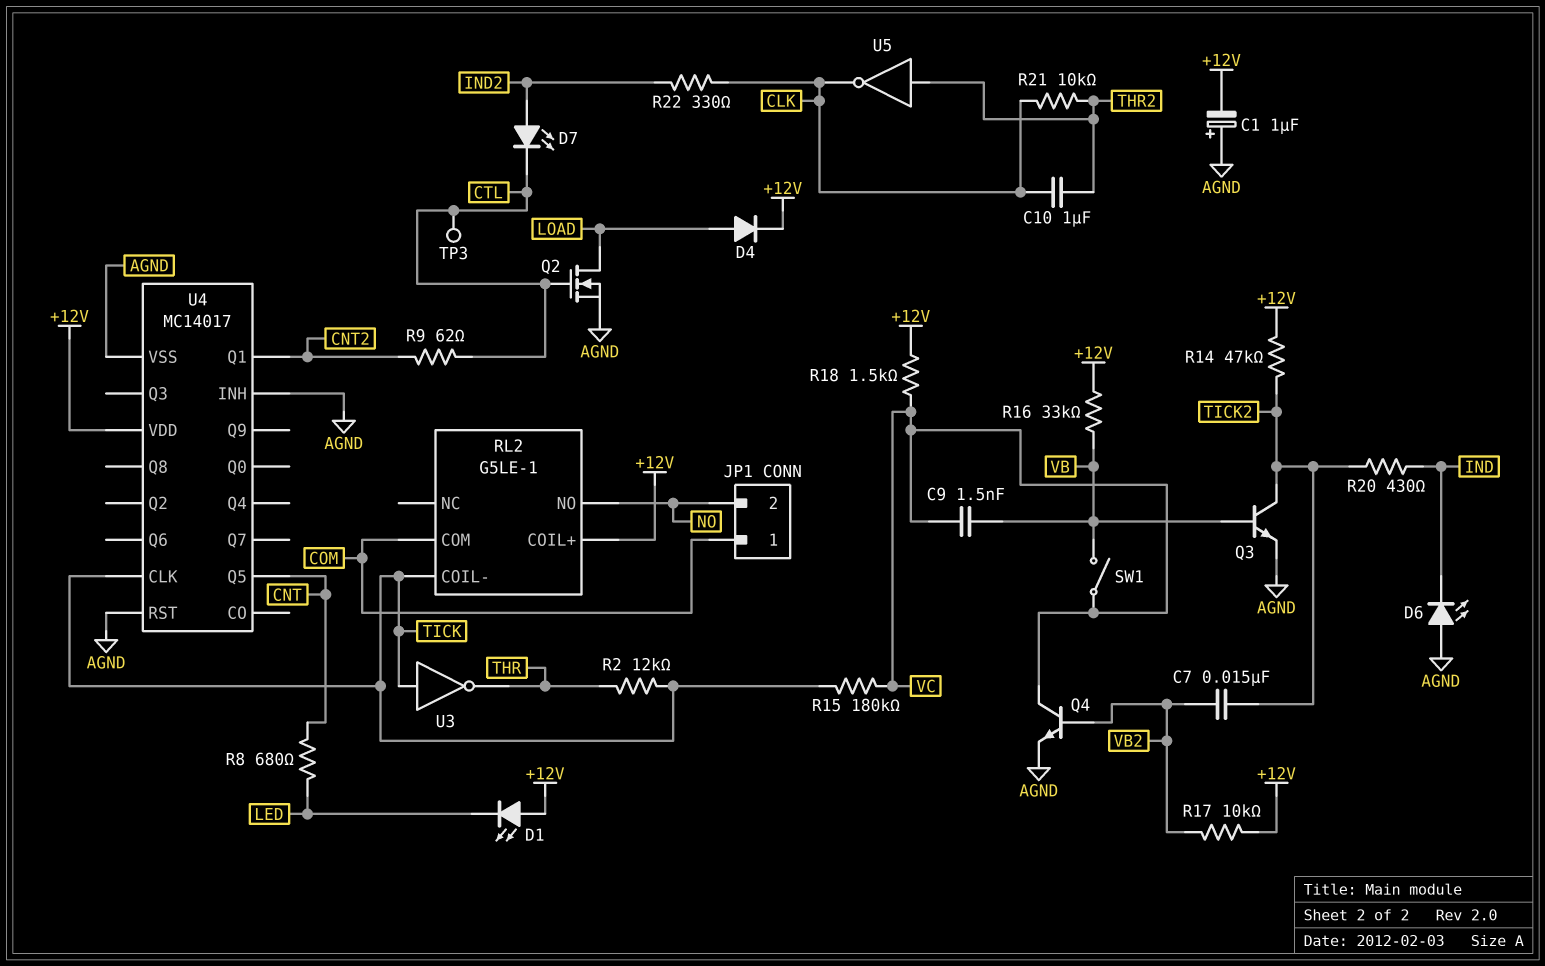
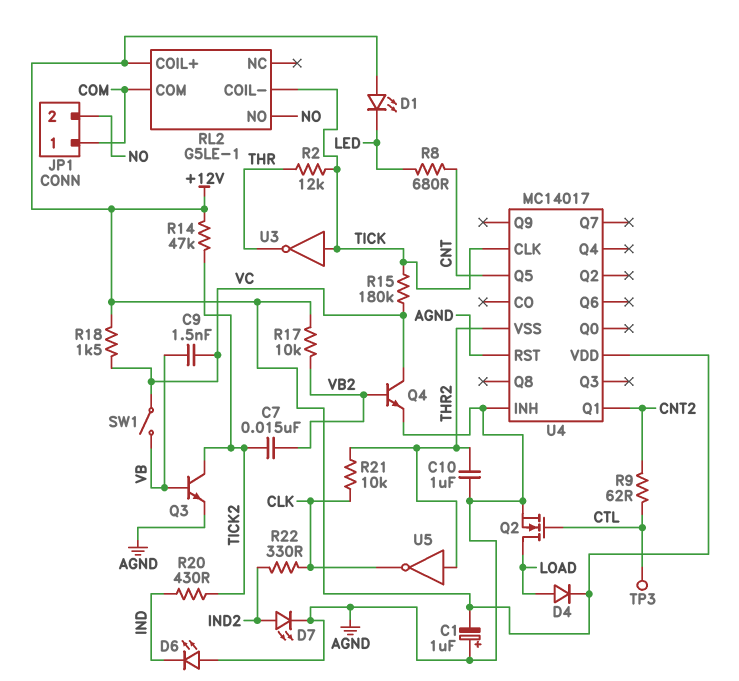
C10: 1uF (CLK, THR2) -> 1uF (AGND, THR2)
D7: LED (A IND2, K CTL) -> LED (A IND2, K AGND)
R16: 33k (+12V, VB) -> none
U4 pin VSS: AGND -> THR2

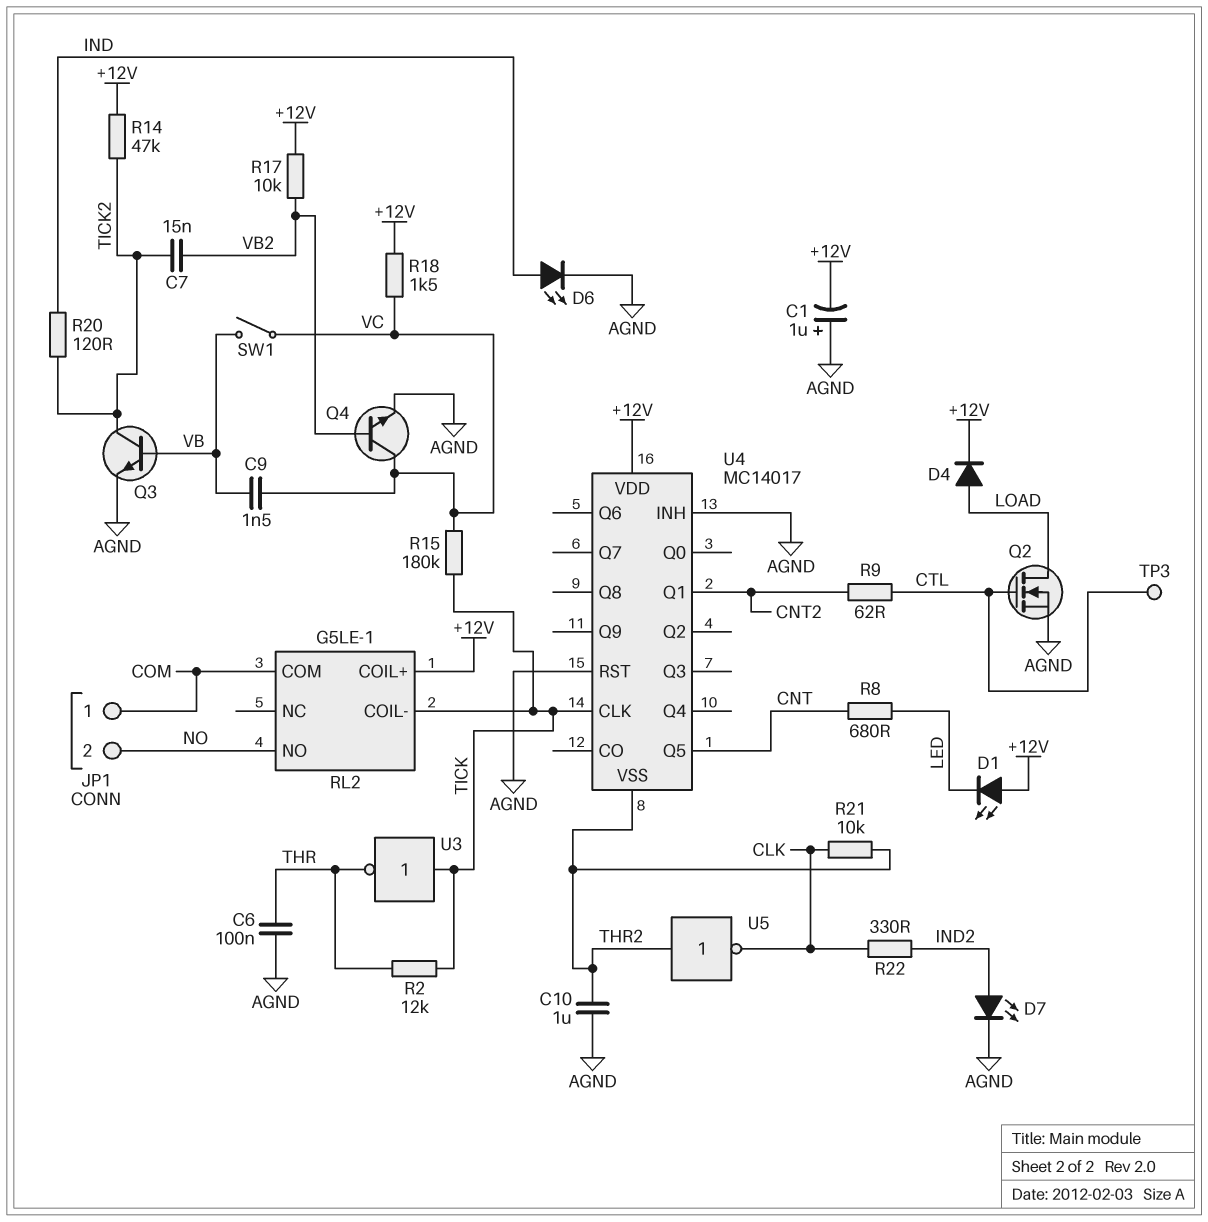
C6: none -> 100nF (AGND, THR)
D6: LED (A AGND, K IND) -> LED (A IND, K AGND)
R20: 430 (IND, TICK2) -> 120 (IND, TICK2)

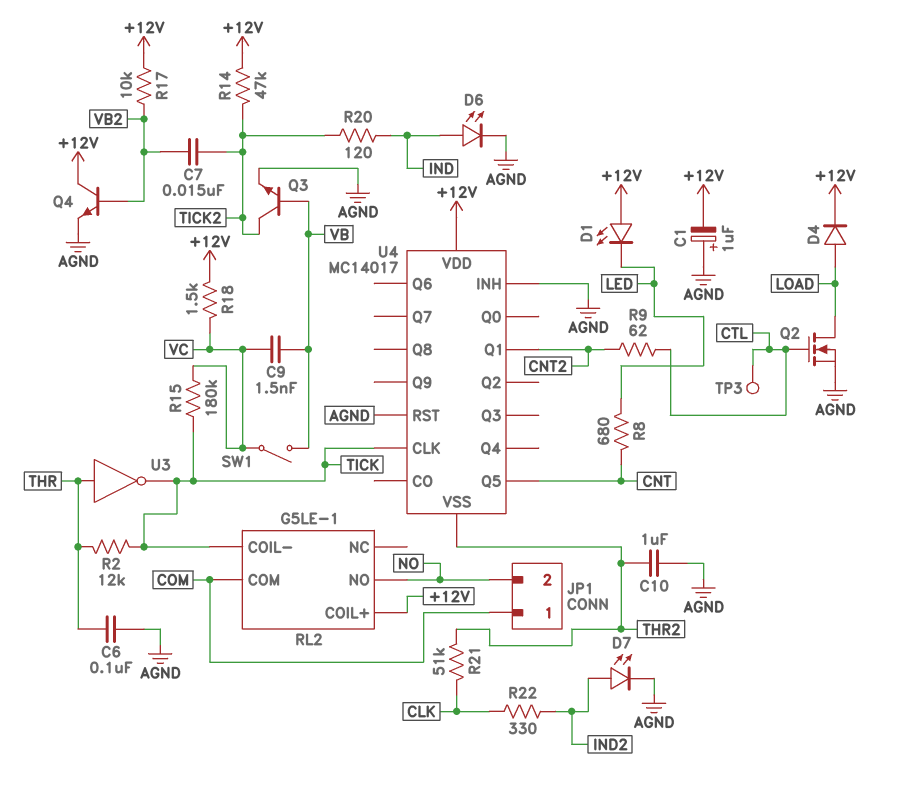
Q4: NPN (B VB2, C VC, E AGND) -> NPN (B VB2, C +12V, E AGND)
R21: 10k (CLK, THR2) -> 51k (CLK, THR2)
U3: NOT (in TICK, out THR) -> NOT (in THR, out TICK)
U5: NOT (in THR2, out CLK) -> none

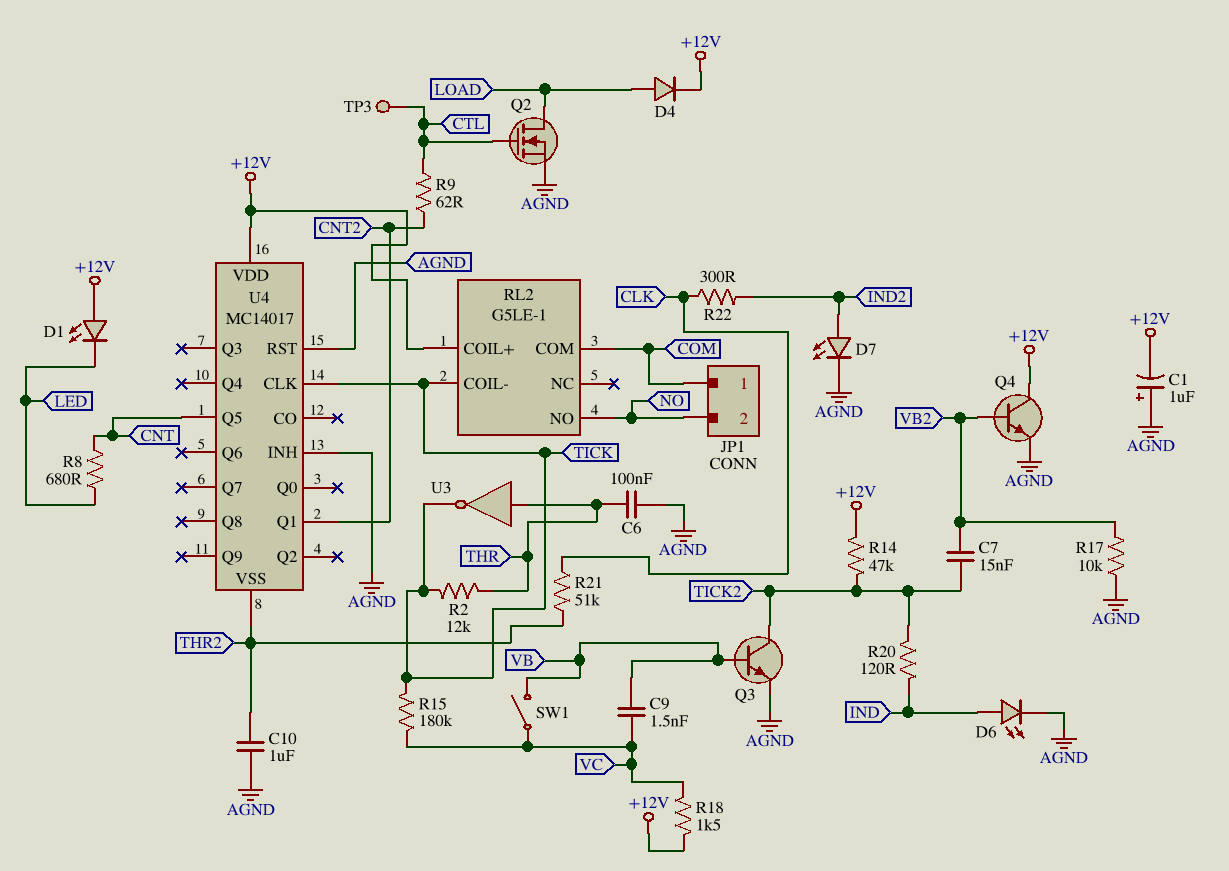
R17: 10k (+12V, VB2) -> 10k (AGND, VB2)
R22: 330 (CLK, IND2) -> 300 (CLK, IND2)

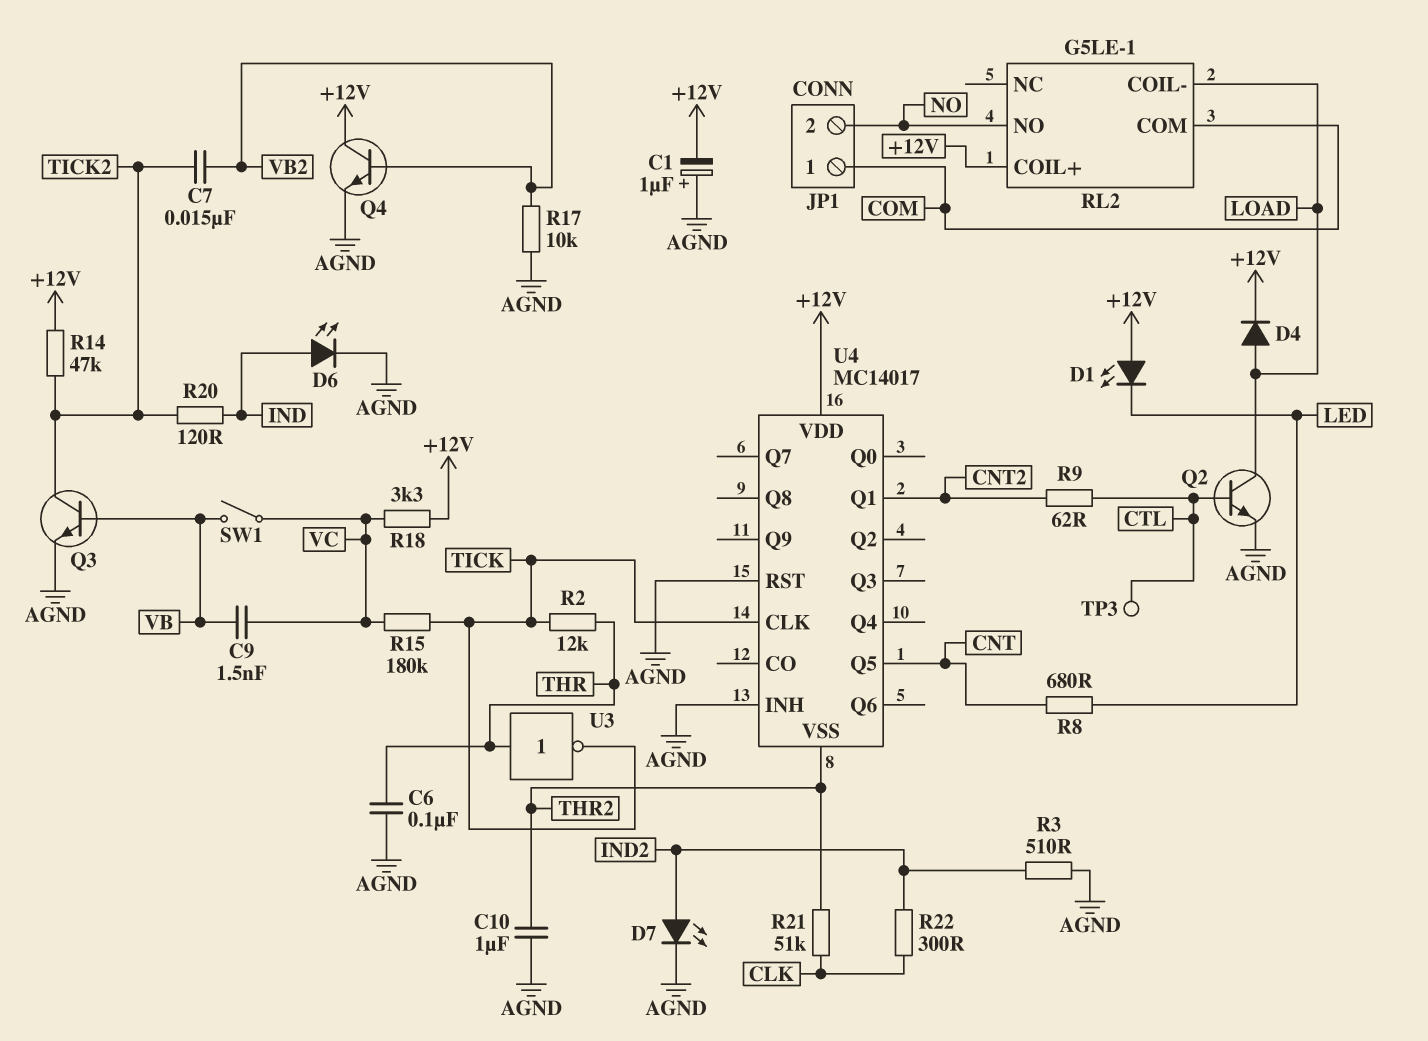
Q2: NMOS (G CTL, D LOAD, S AGND) -> NPN (B CTL, C LOAD, E AGND)
R3: none -> 510 (AGND, IND2)
R18: 1.5k (+12V, VC) -> 3.3k (+12V, VC)
RL2 pin COIL-: TICK -> LOAD

